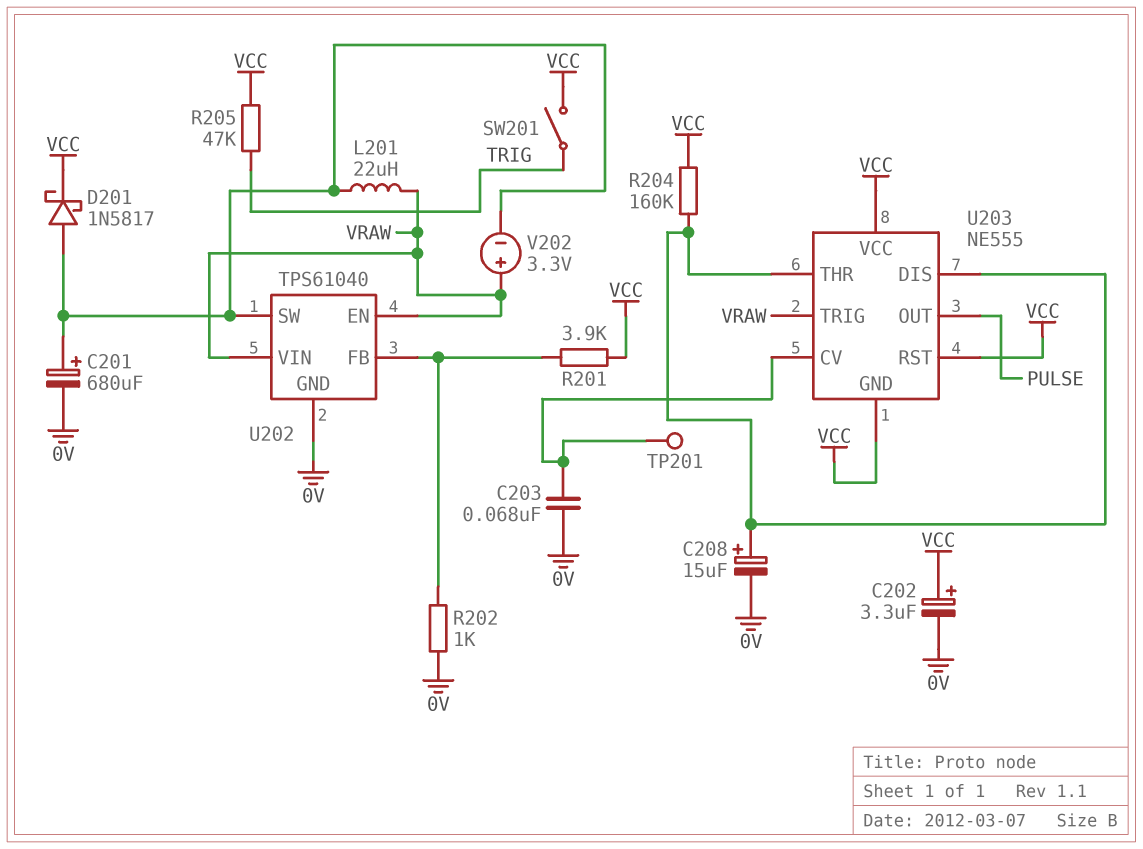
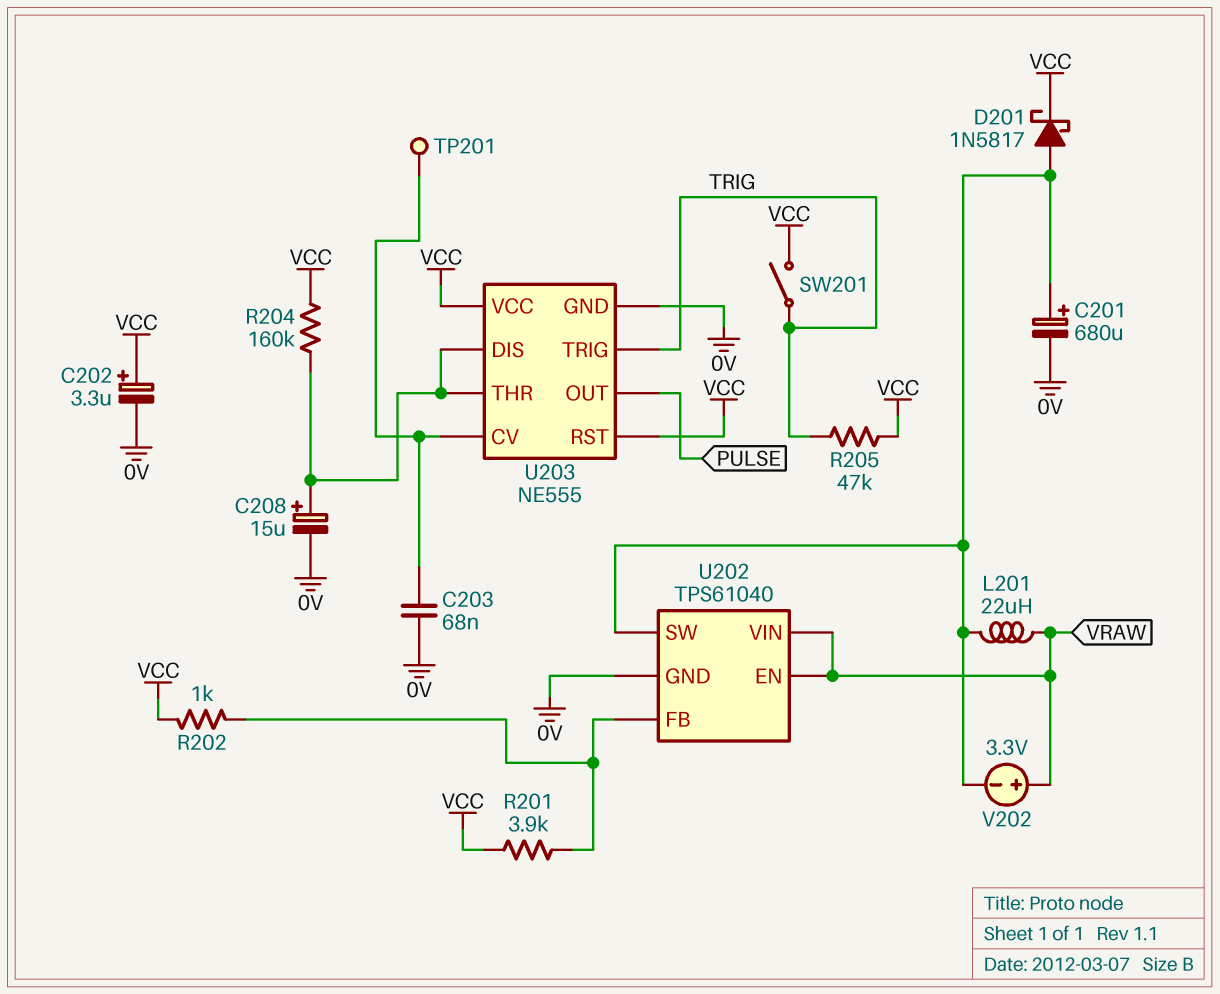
R202: 1k (0V, U202/FB) -> 1k (U202/FB, VCC)
U203 pin GND: VCC -> 0V
U203 pin TRIG: VRAW -> TRIG

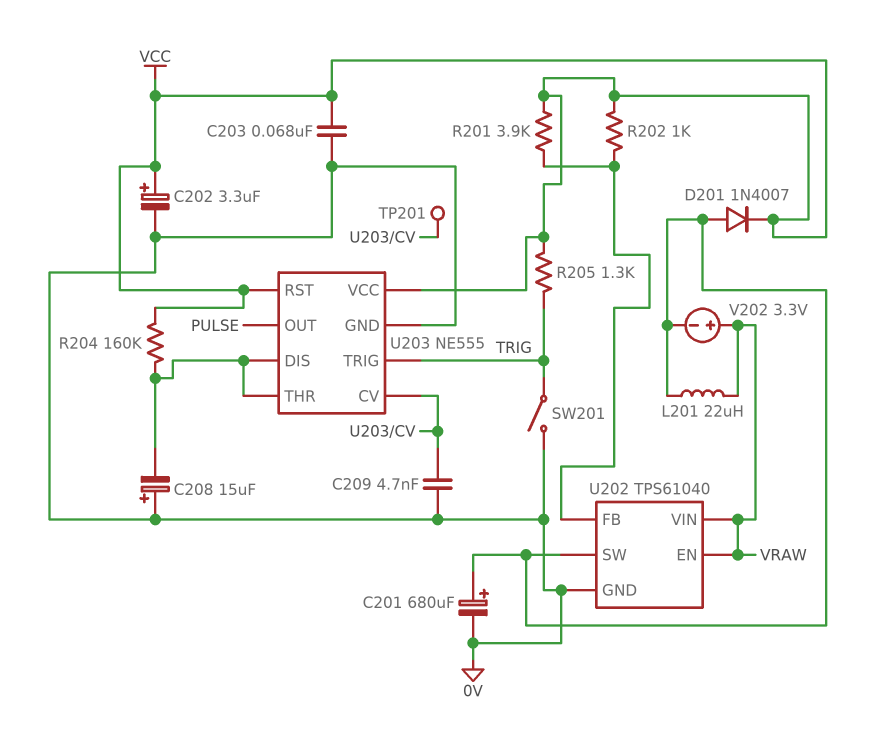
C203: 68nF (0V, U203/CV) -> 68nF (0V, VCC)
C208: 15uF (plus U203/DIS, minus 0V) -> 15uF (plus 0V, minus U203/DIS)
C209: none -> 4.7nF (0V, U203/CV)
D201: schottky 1N5817 (A U202/SW, K VCC) -> diode 1N4007 (A U202/SW, K VCC)
R205: 47k (TRIG, VCC) -> 1.3k (TRIG, VCC)
SW201: switch (TRIG, VCC) -> switch (0V, TRIG)

